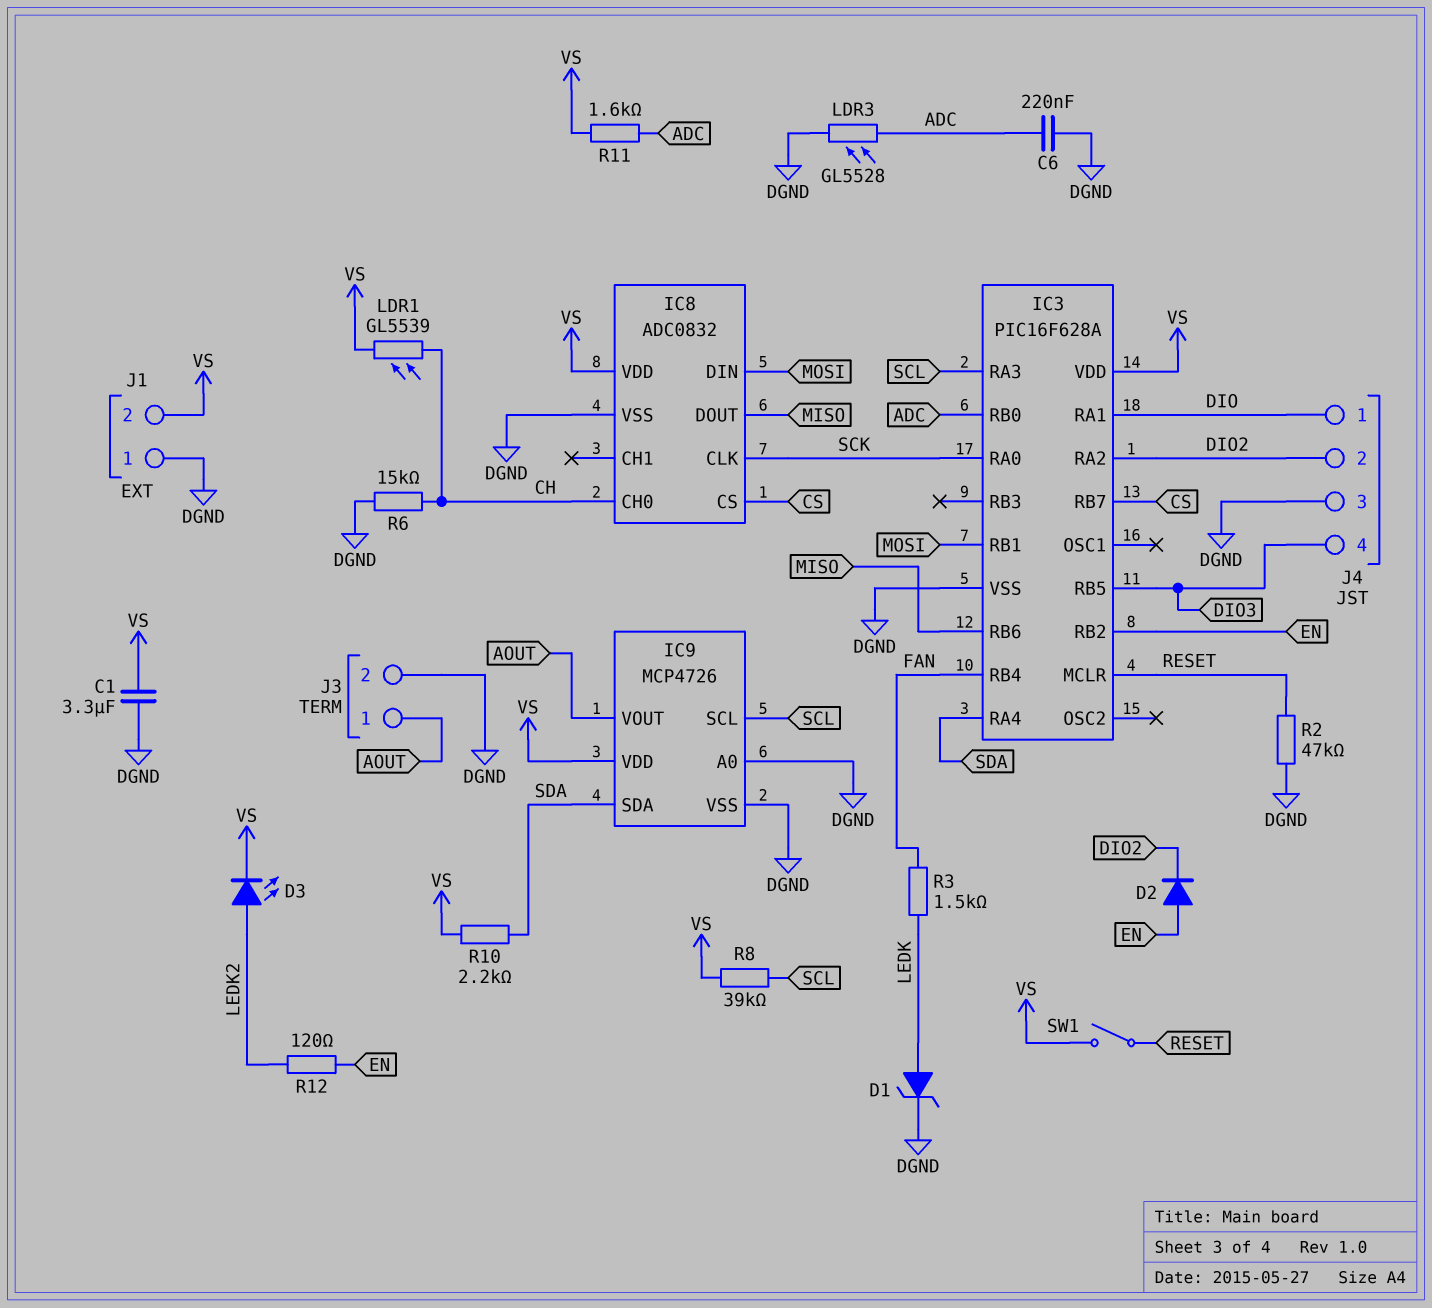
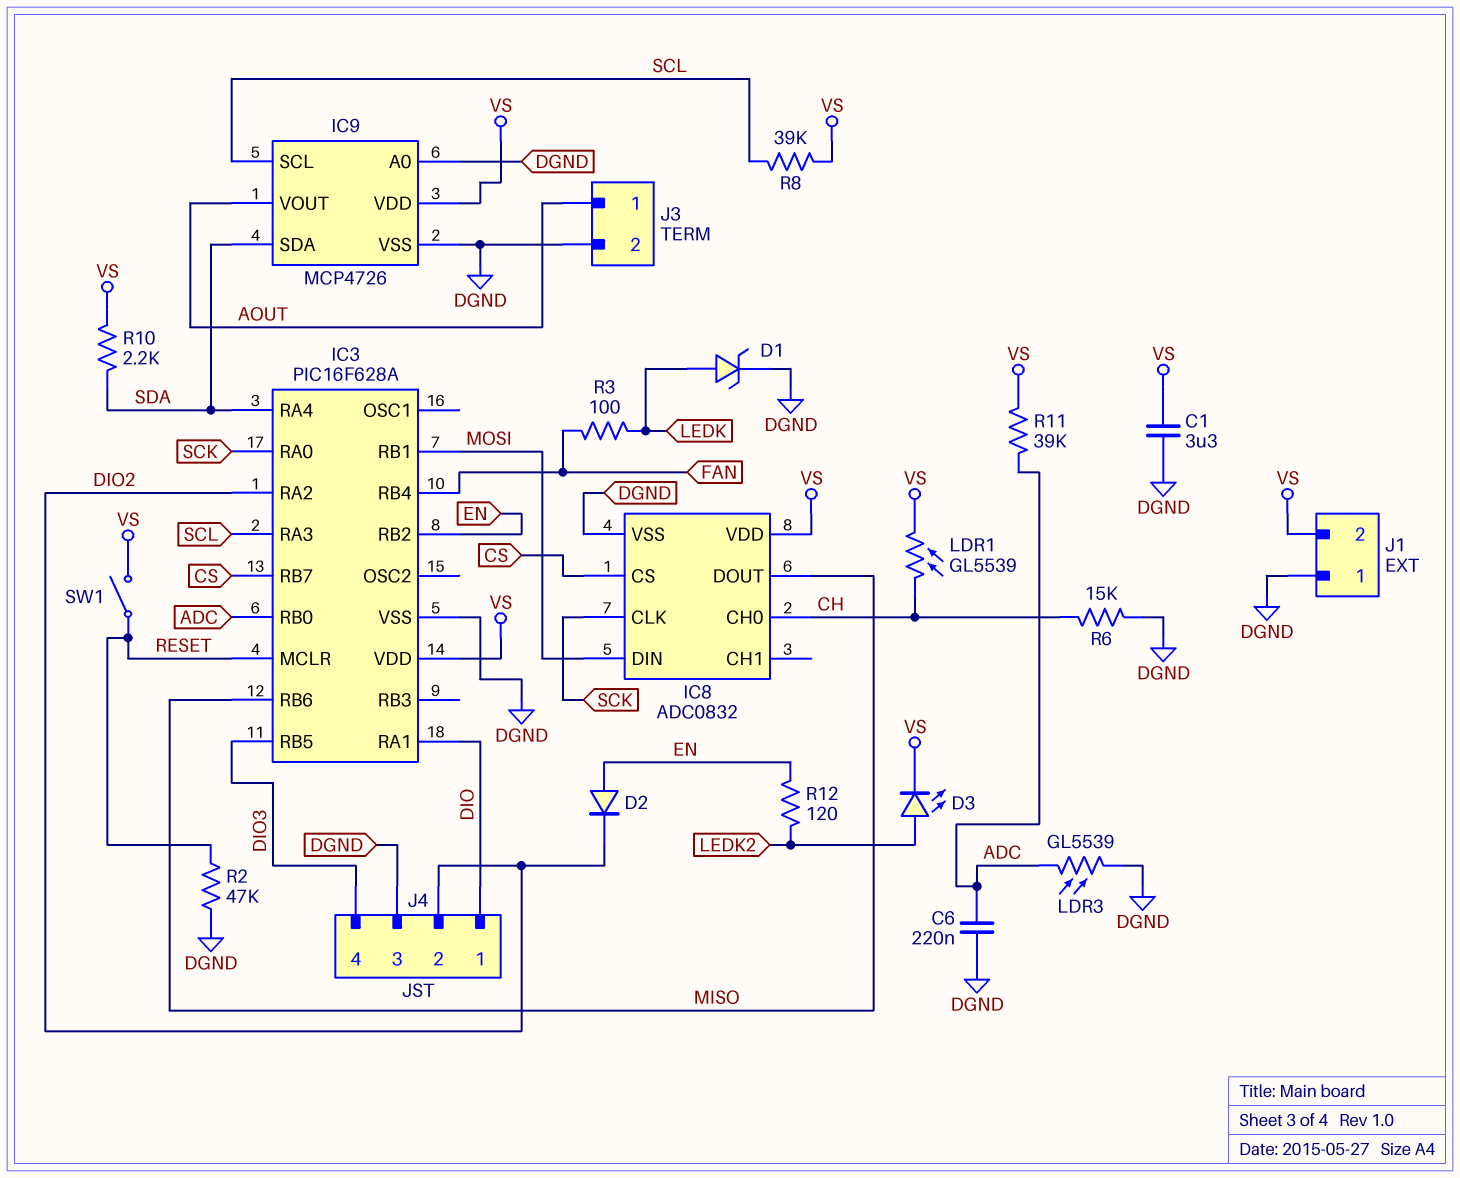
LDR3: GL5528 (ADC, DGND) -> GL5539 (ADC, DGND)
R3: 1.5k (FAN, LEDK) -> 100 (FAN, LEDK)
R11: 1.6k (ADC, VS) -> 39k (ADC, VS)

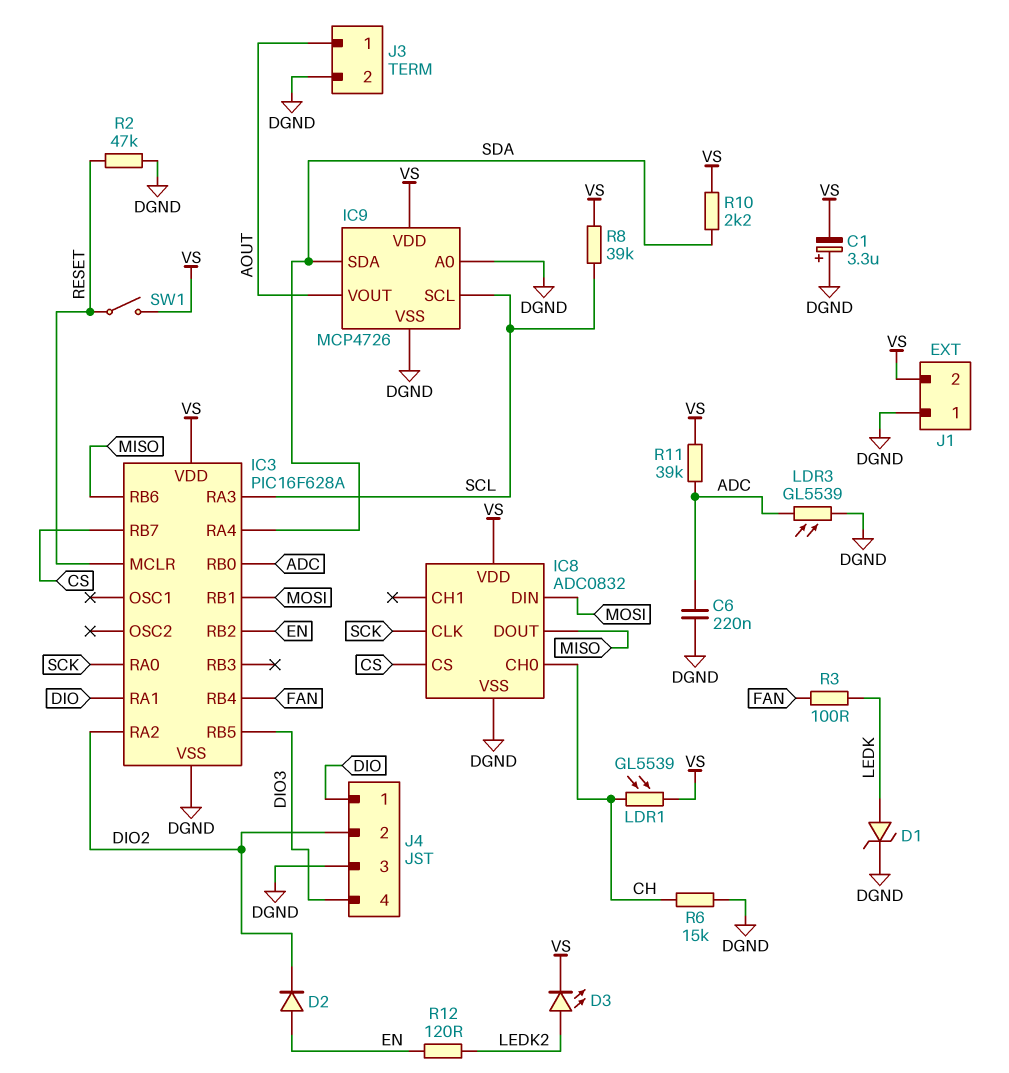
C1: 3.3uF (DGND, VS) -> 3.3uF (plus DGND, minus VS)

